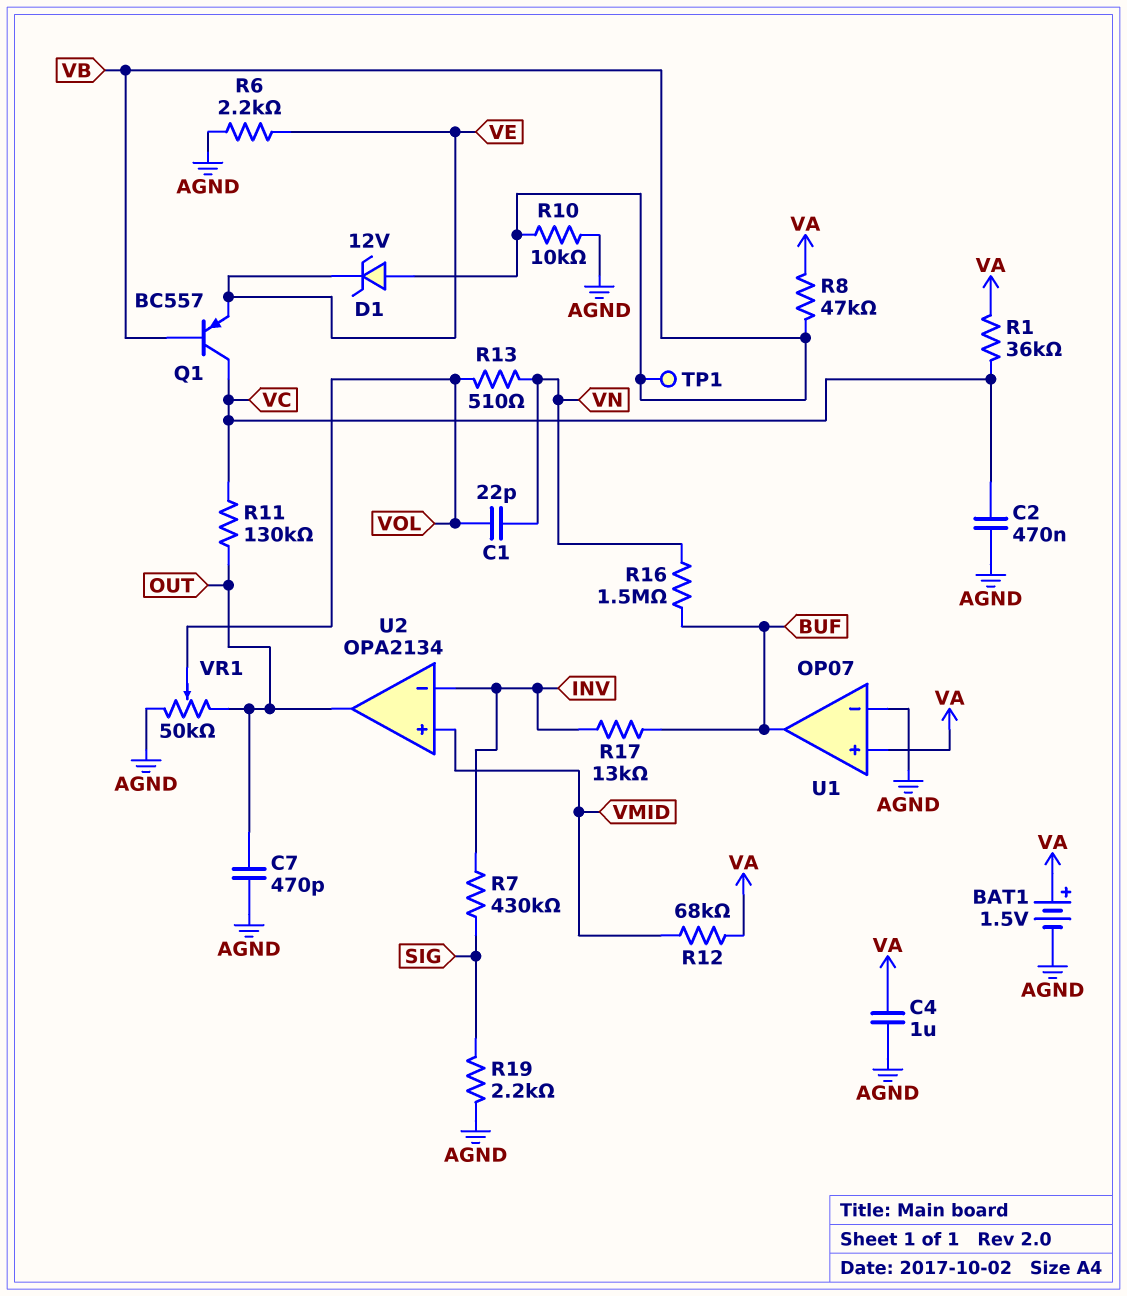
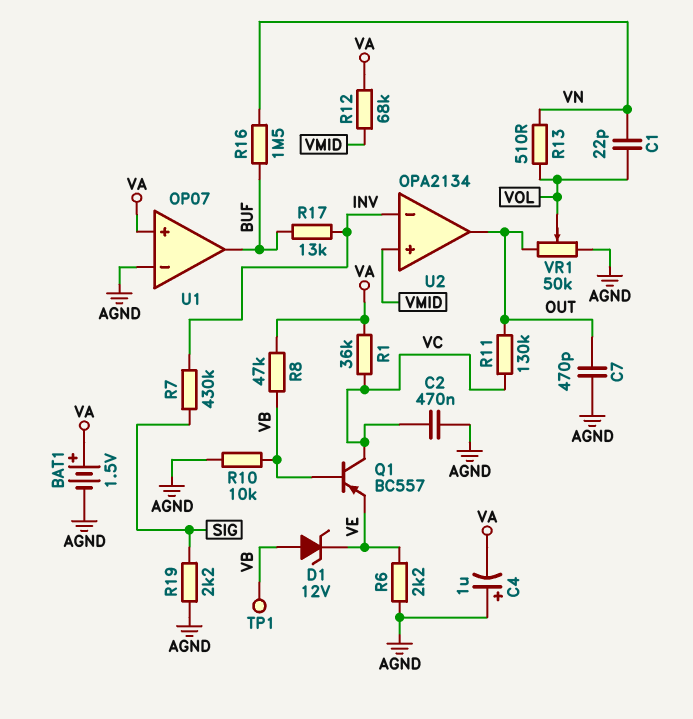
C4: 1uF (AGND, VA) -> 1uF (plus AGND, minus VA)

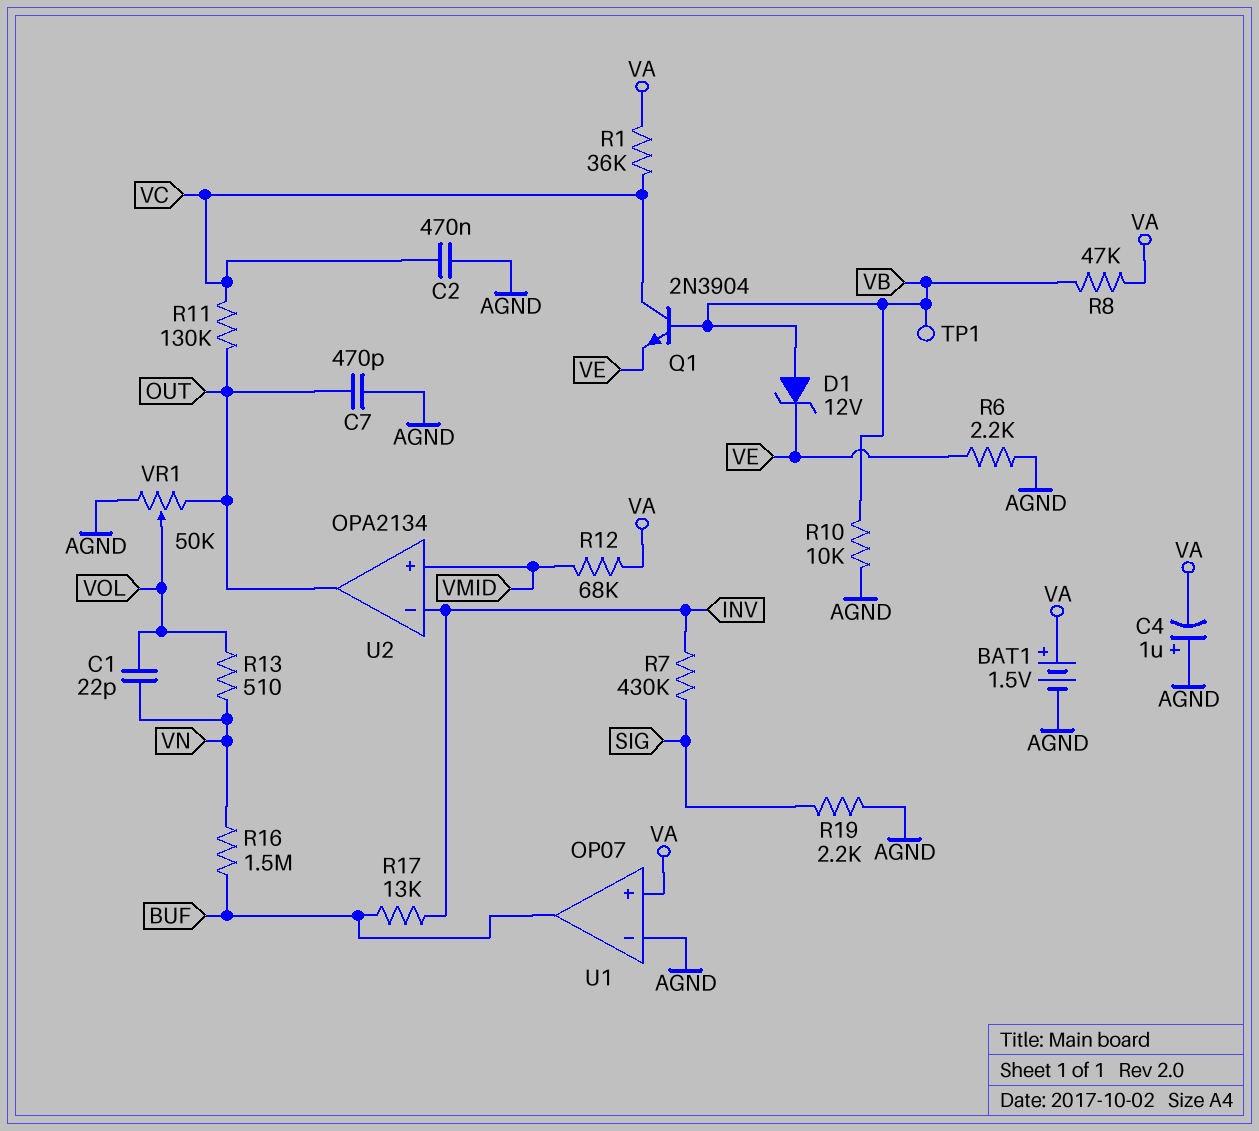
Q1: PNP BC557 (B VB, C VC, E VE) -> NPN 2N3904 (B VB, C VC, E VE)

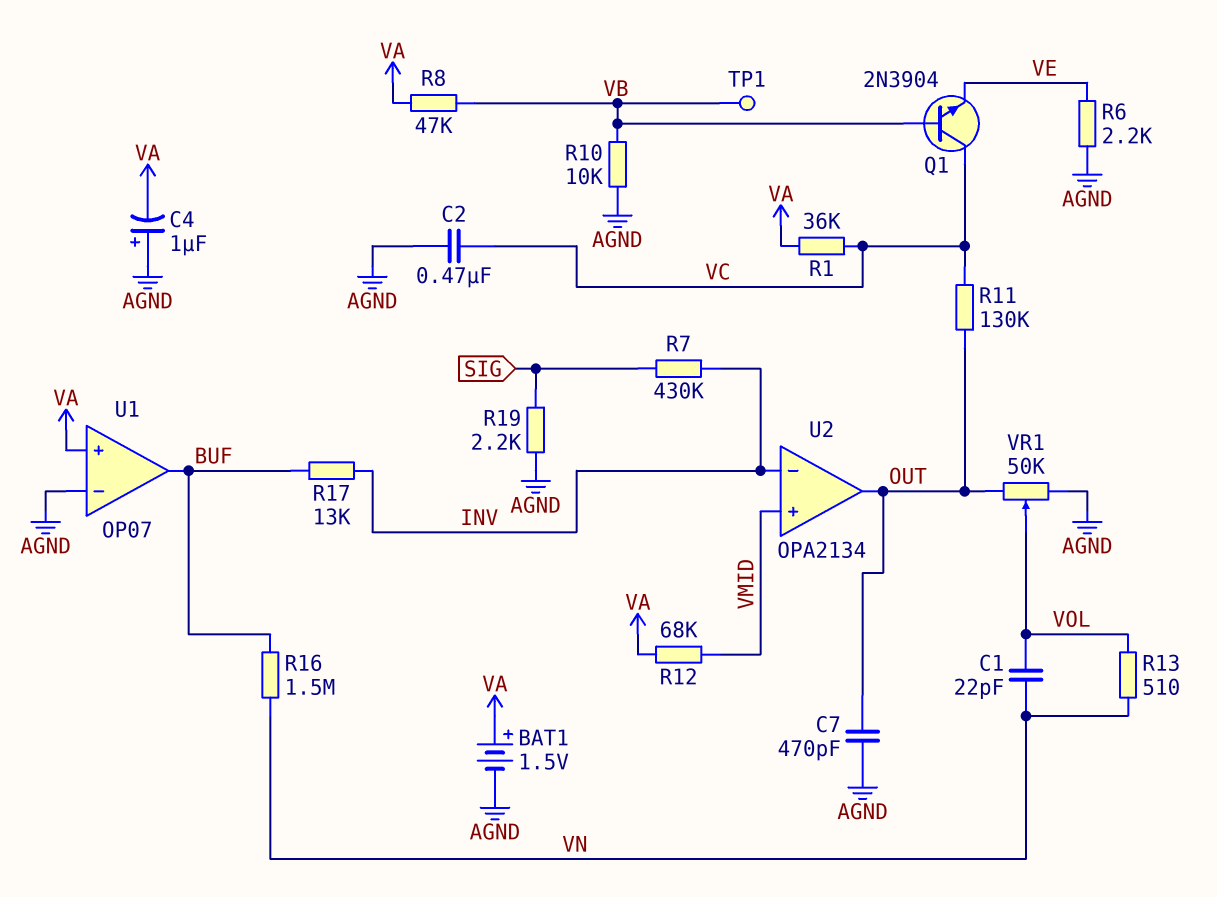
D1: zener 12V (A VB, K VE) -> none

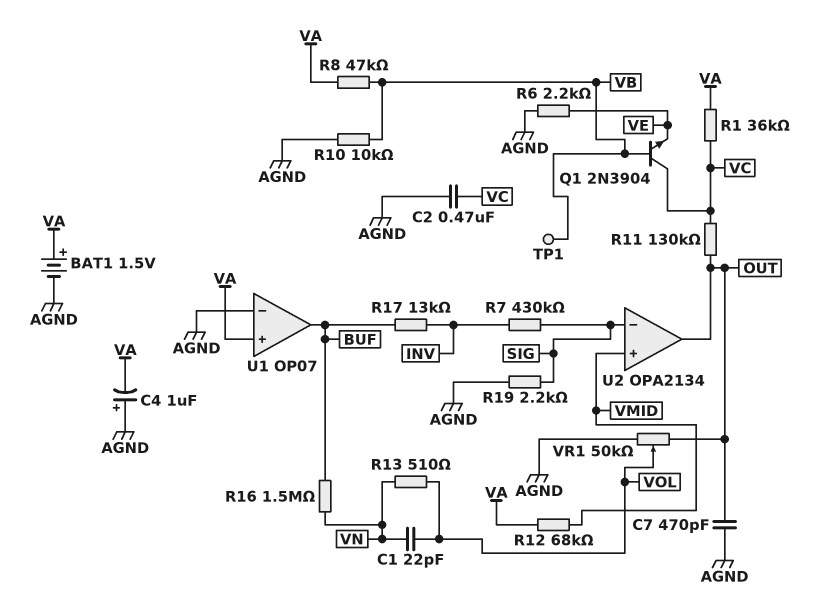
U2 pin in-: INV -> SIG

